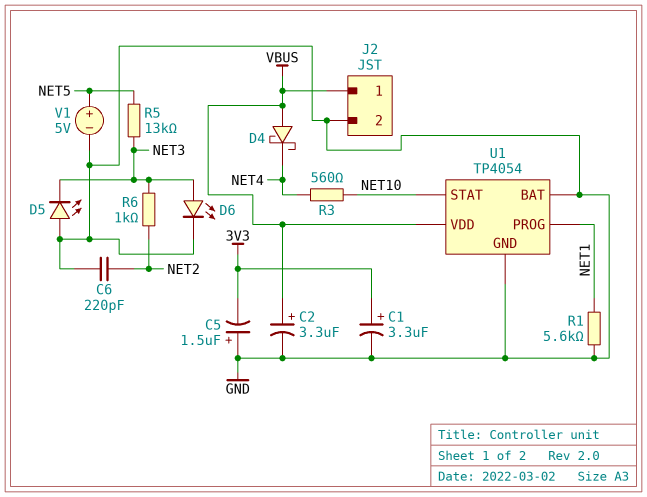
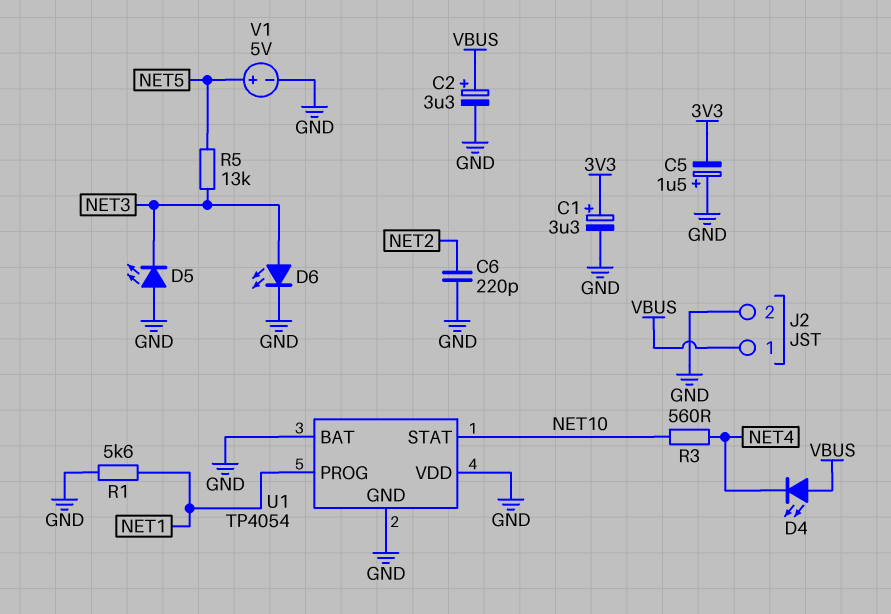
D4: schottky (A VBUS, K NET4) -> LED (A VBUS, K NET4)
R6: 1k (NET2, NET3) -> none
U1 pin VDD: VBUS -> GND

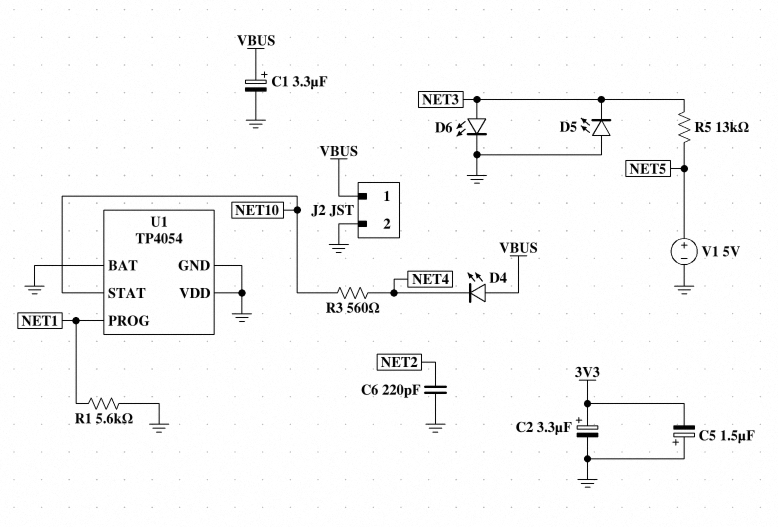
C1: 3.3uF (plus 3V3, minus GND) -> 3.3uF (plus VBUS, minus GND)
C2: 3.3uF (plus VBUS, minus GND) -> 3.3uF (plus 3V3, minus GND)

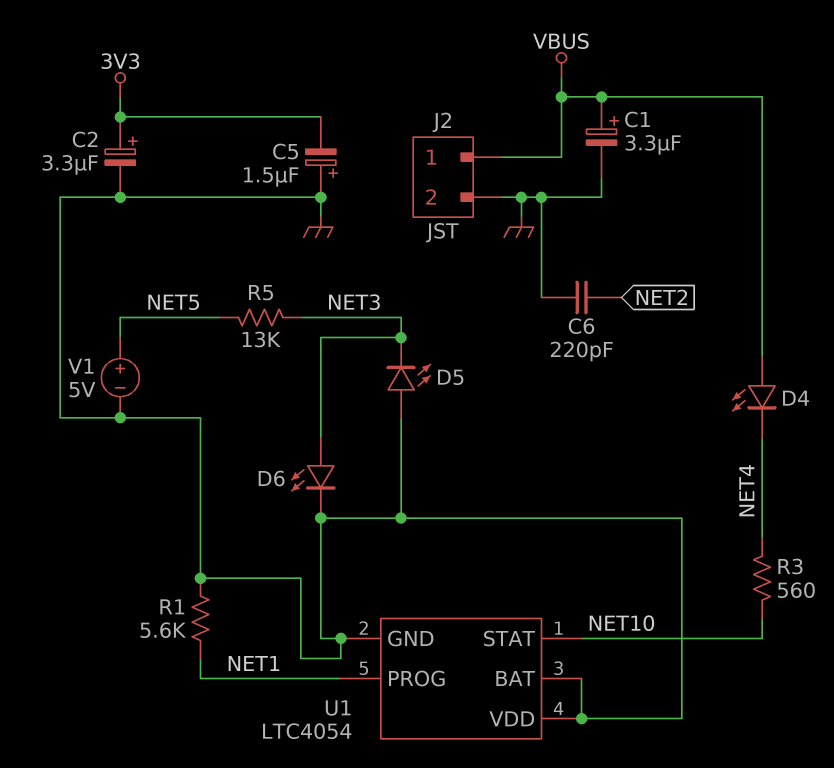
U1: TP4054 -> LTC4054

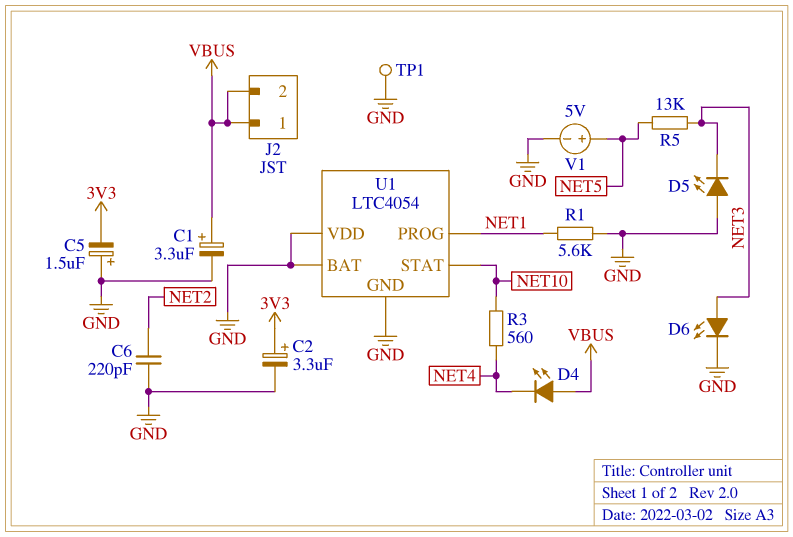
J2 pin 2: GND -> VBUS
TP1: none -> test point (GND)

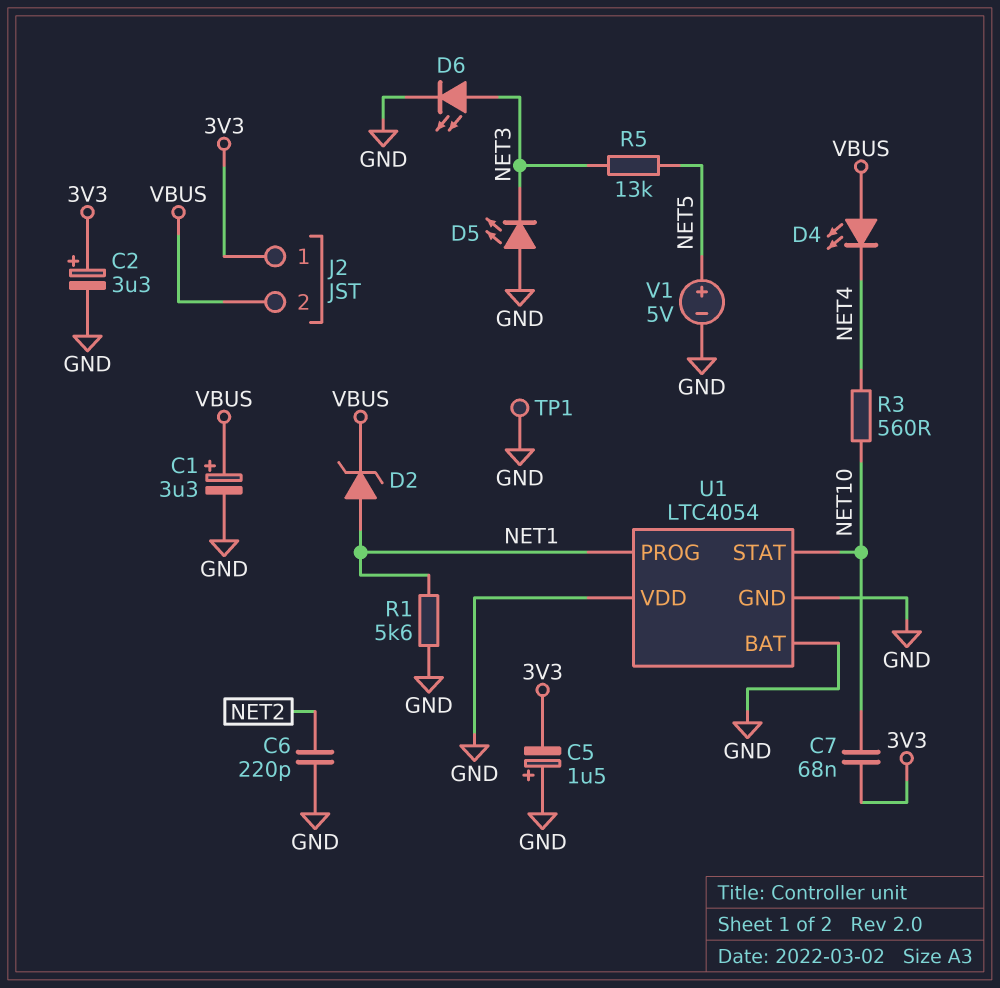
C7: none -> 68nF (3V3, NET10)
D2: none -> zener (A NET1, K VBUS)
J2 pin 1: VBUS -> 3V3

